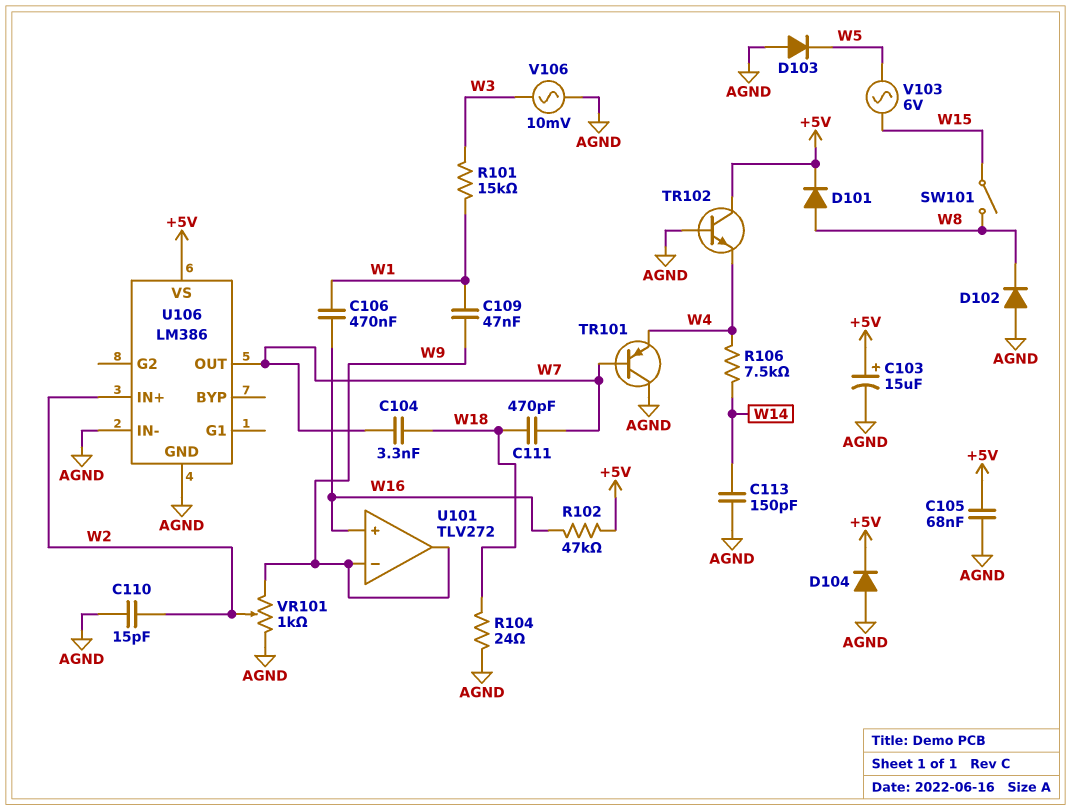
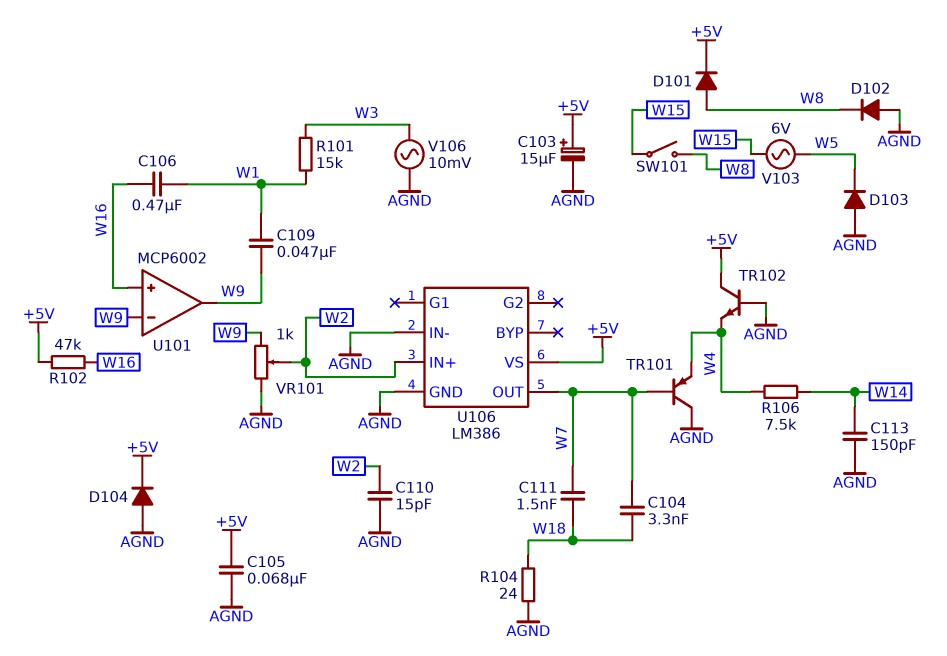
C111: 470pF (W7, W18) -> 1.5nF (W7, W18)
U101: TLV272 -> MCP6002

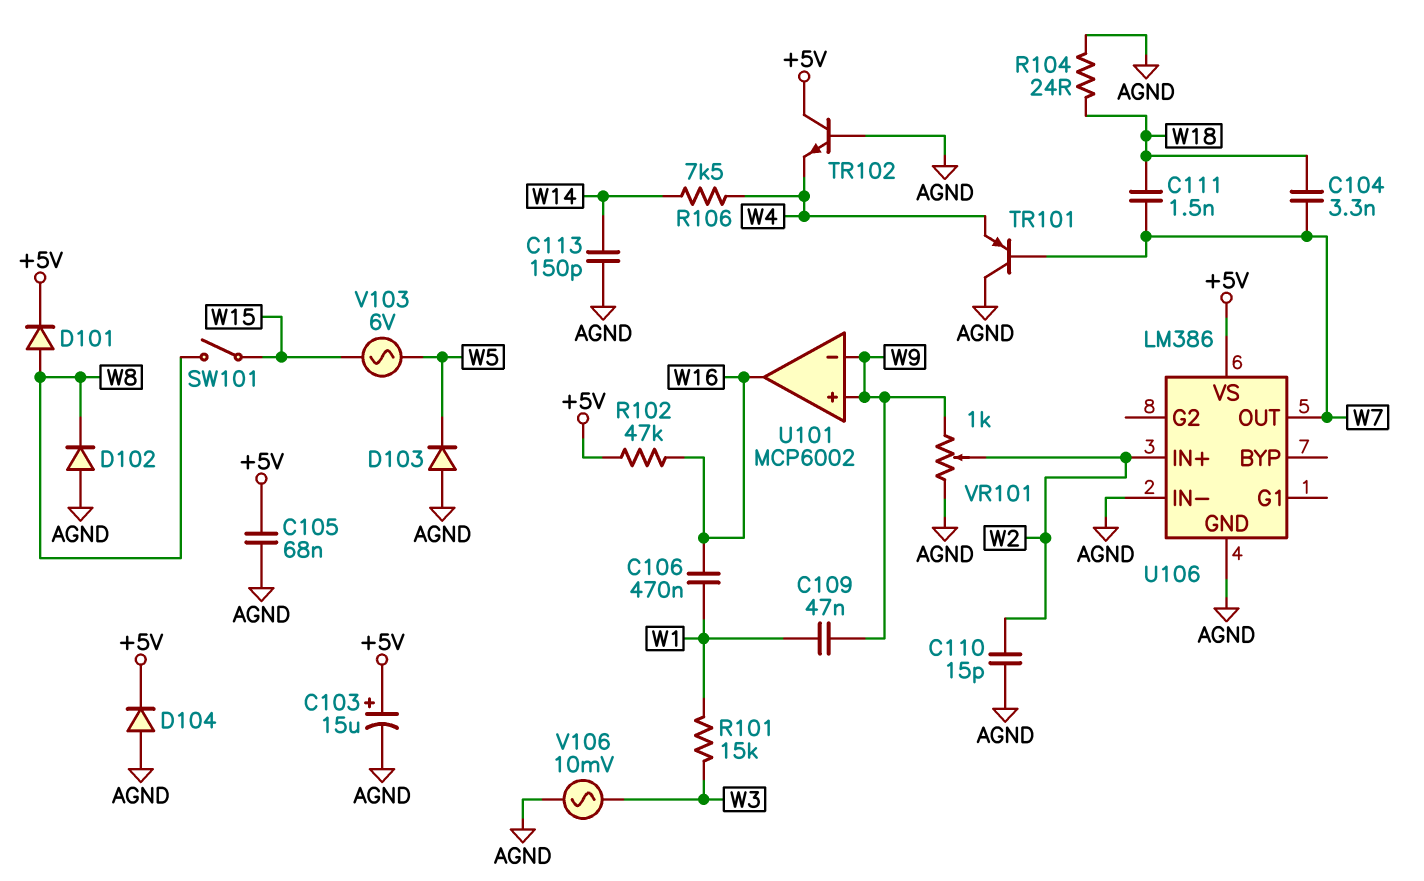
U101 pin in+: W16 -> W9
U101 pin out: W9 -> W16

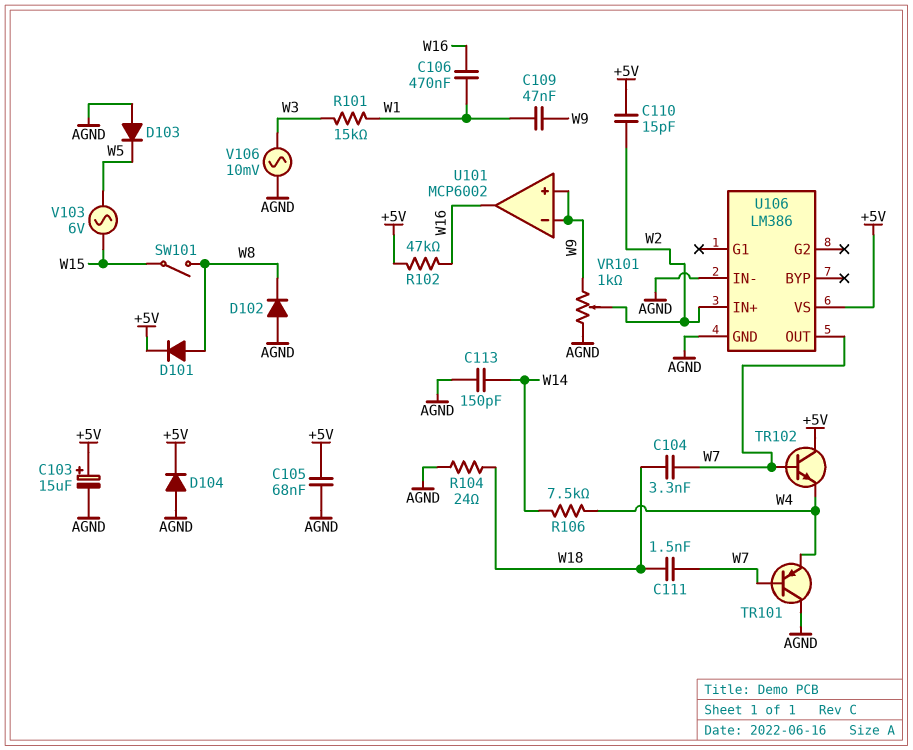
C110: 15pF (AGND, W2) -> 15pF (+5V, W2)
TR102: NPN (B AGND, C +5V, E W4) -> NPN (B W7, C +5V, E W4)

